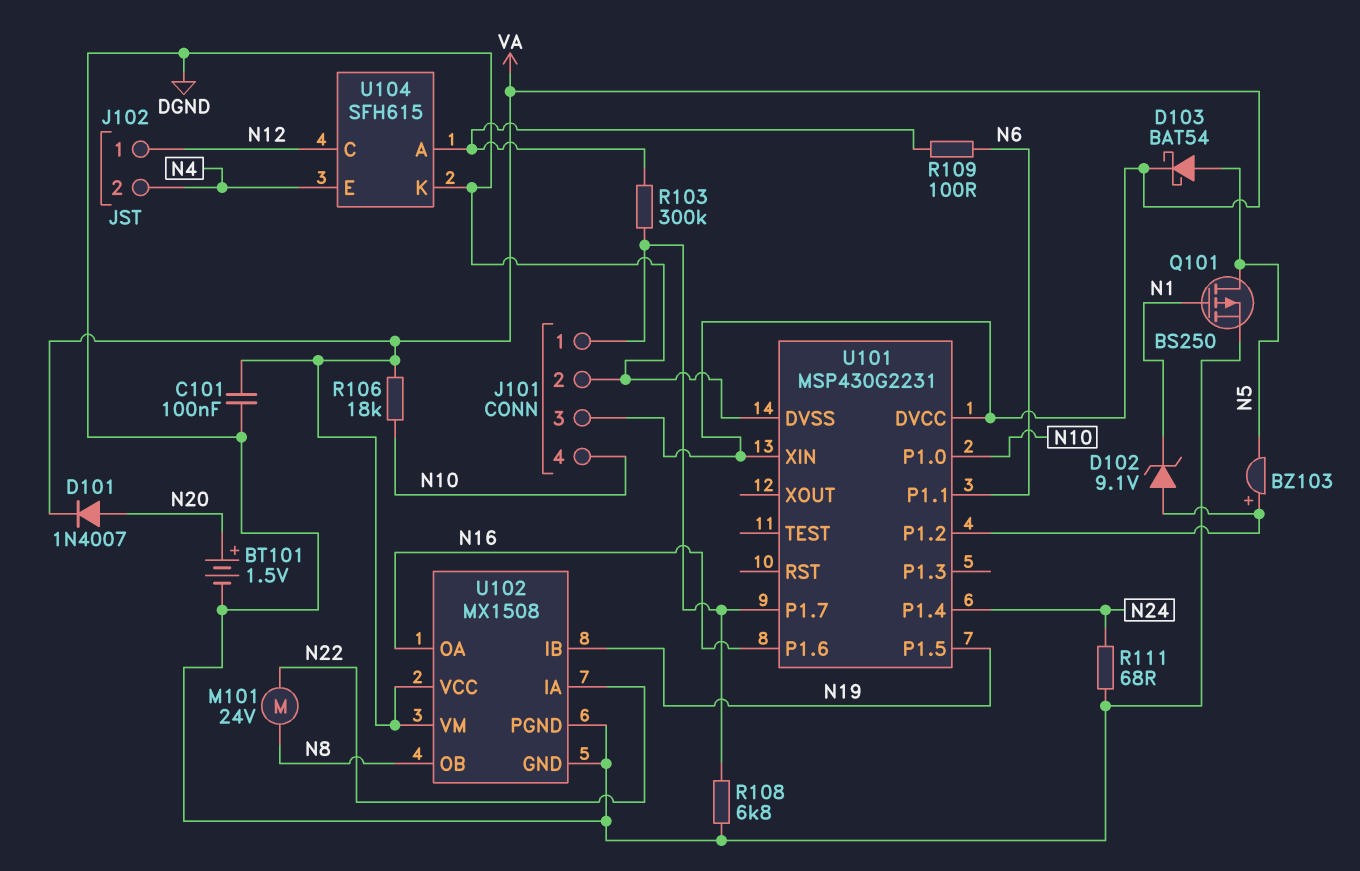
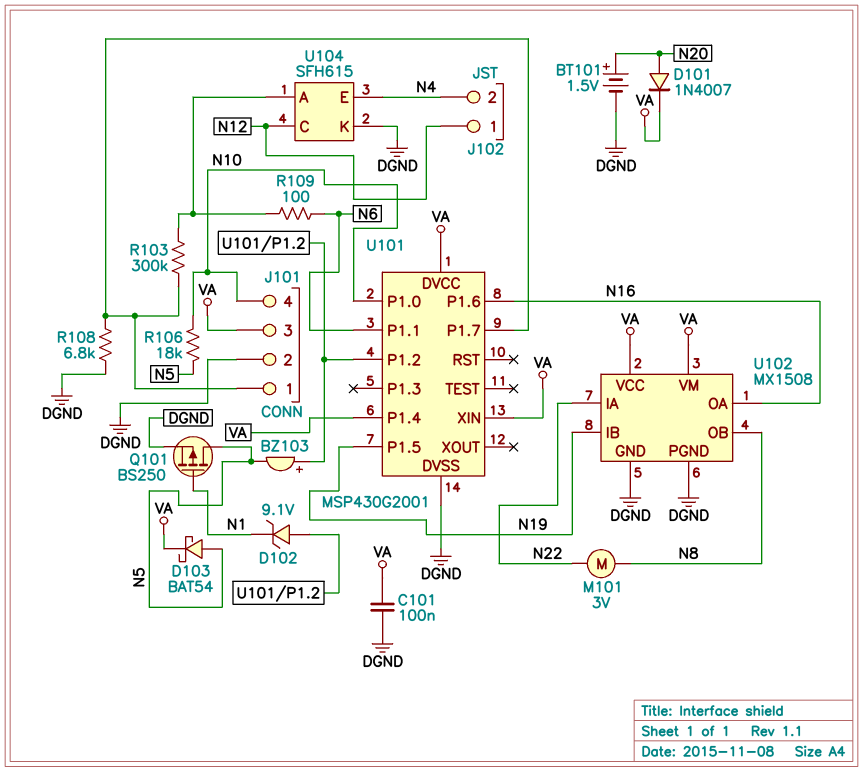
M101: motor 24V (N8, N22) -> motor 3V (N8, N22)
R106: 18k (N10, VA) -> 18k (N5, N10)
R111: 68 (DGND, N24) -> none
U101: MSP430G2231 -> MSP430G2001
U101 pin P1.4: N24 -> VA

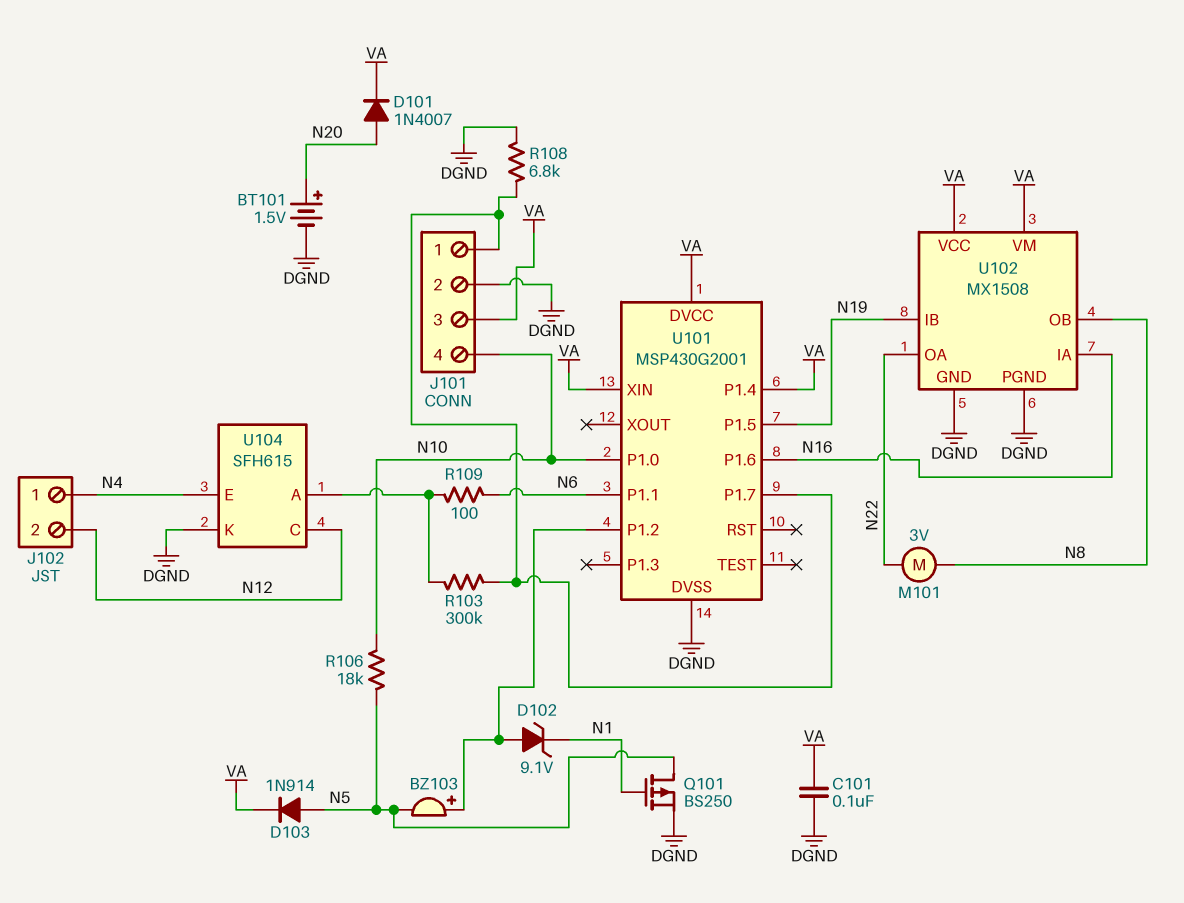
D103: schottky BAT54 (A N5, K VA) -> diode 1N914 (A N5, K VA)
J102 pin 1: N12 -> N4
J102 pin 2: N4 -> N12
U102 pin IA: N22 -> N16
U102 pin OA: N16 -> N22

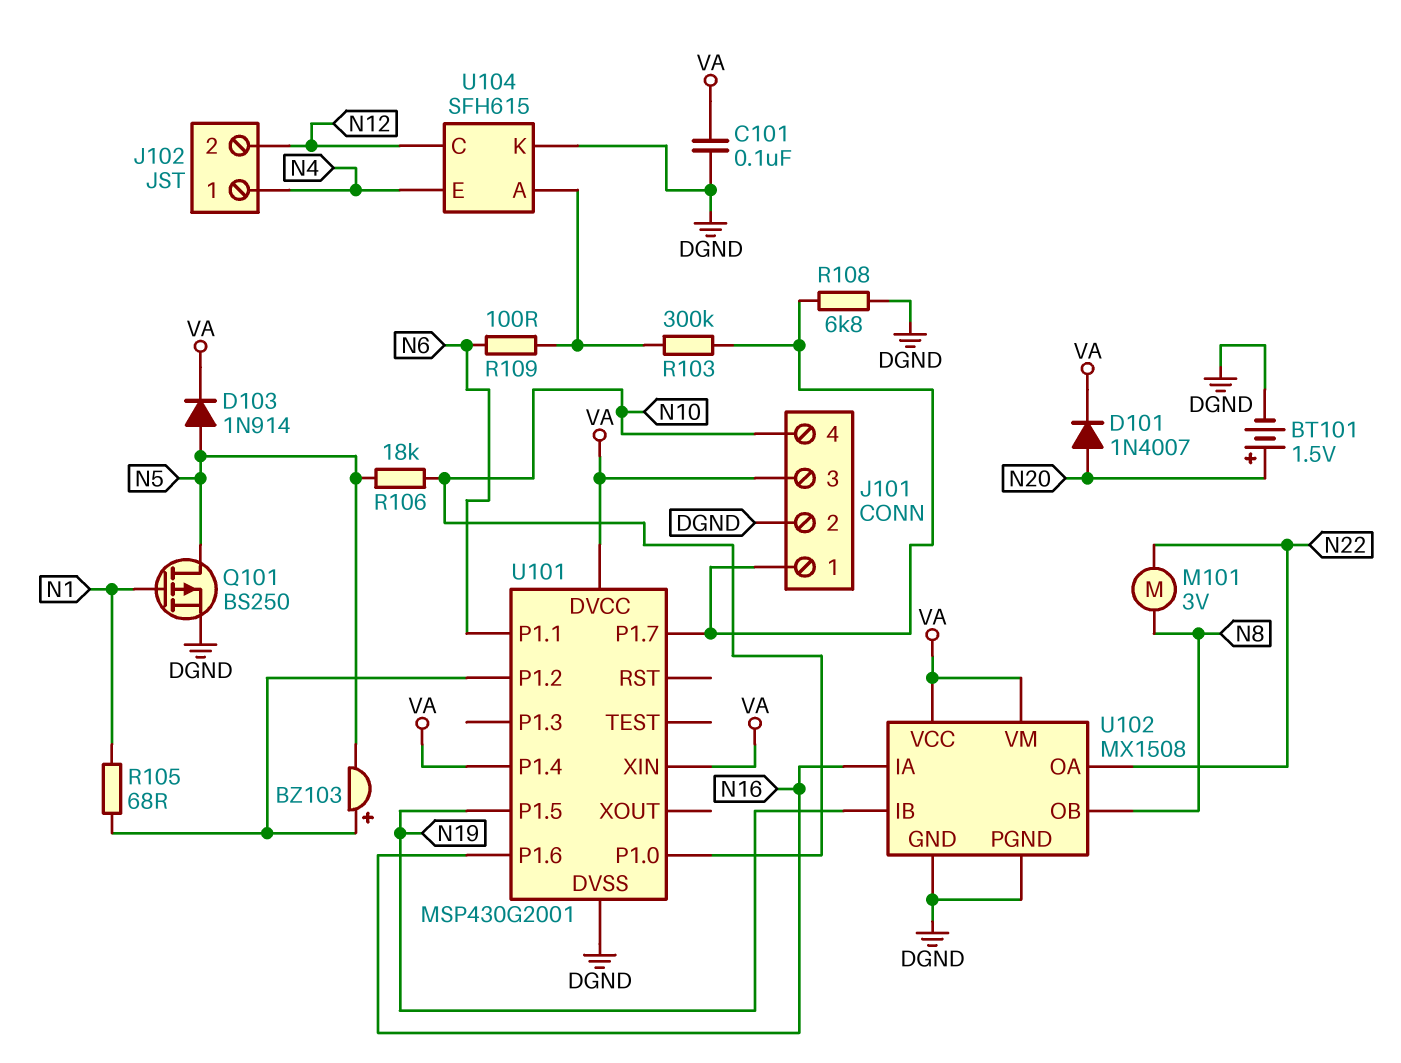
D102: zener 9.1V (A U101/P1.2, K N1) -> none
R105: none -> 68 (N1, U101/P1.2)

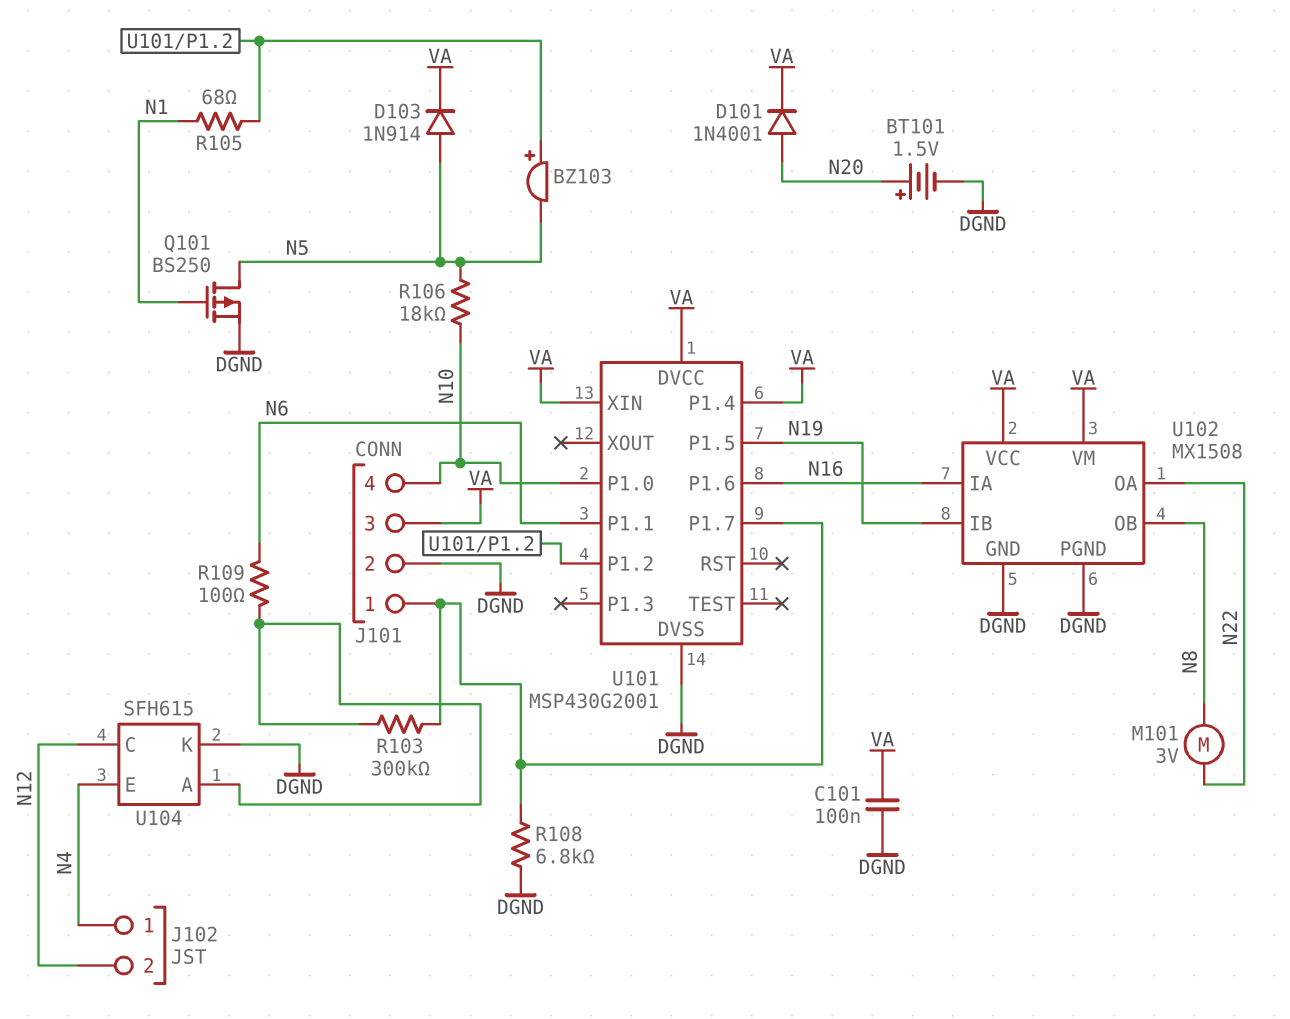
D101: diode 1N4007 (A N20, K VA) -> diode 1N4001 (A N20, K VA)

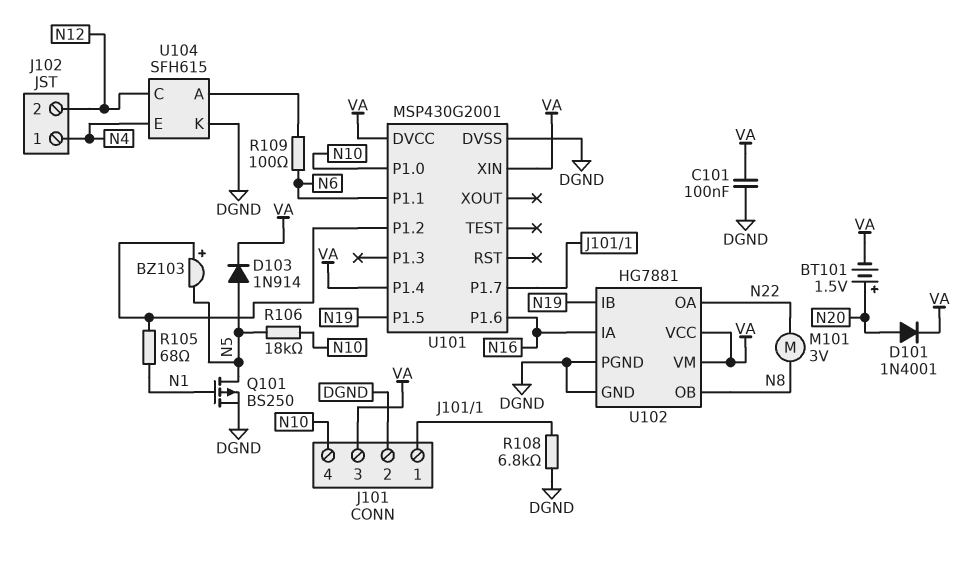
BT101: 1.5V (plus N20, minus DGND) -> 1.5V (plus N20, minus VA)
R103: 300k (J101/1, U104/A) -> none
U102: MX1508 -> HG7881

